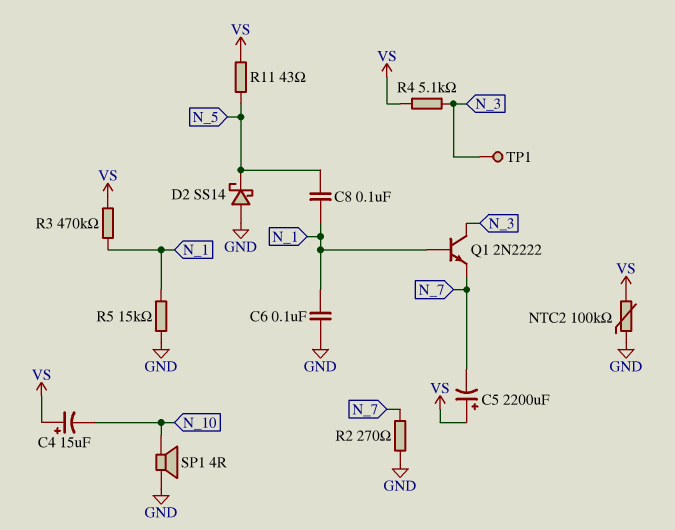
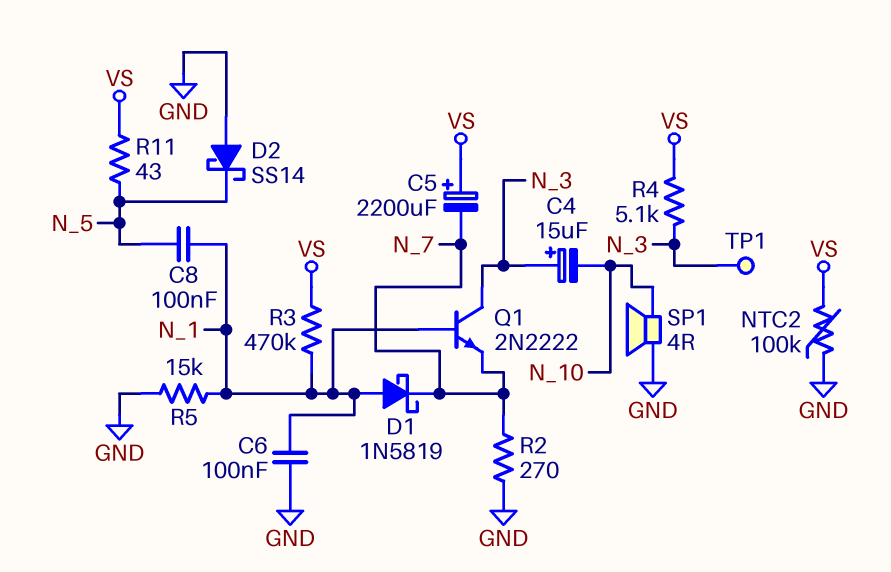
C4: 15uF (plus VS, minus N_10) -> 15uF (plus N_3, minus N_10)
D1: none -> schottky 1N5819 (A N_1, K N_7)

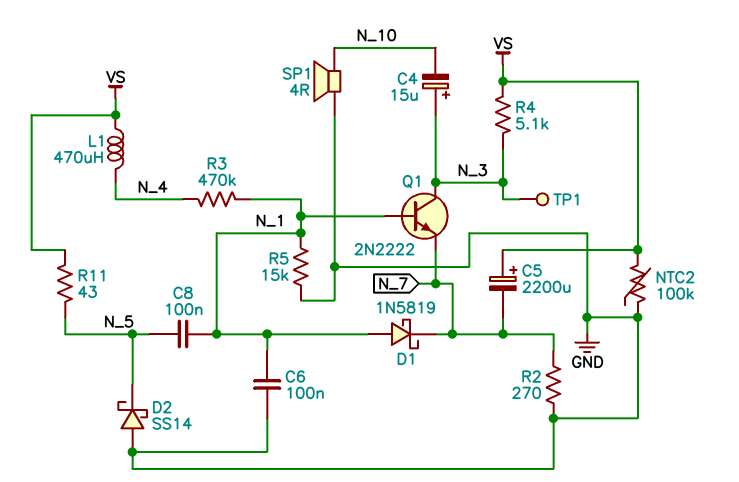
L1: none -> 470uH (N_4, VS)
R3: 470k (N_1, VS) -> 470k (N_1, N_4)

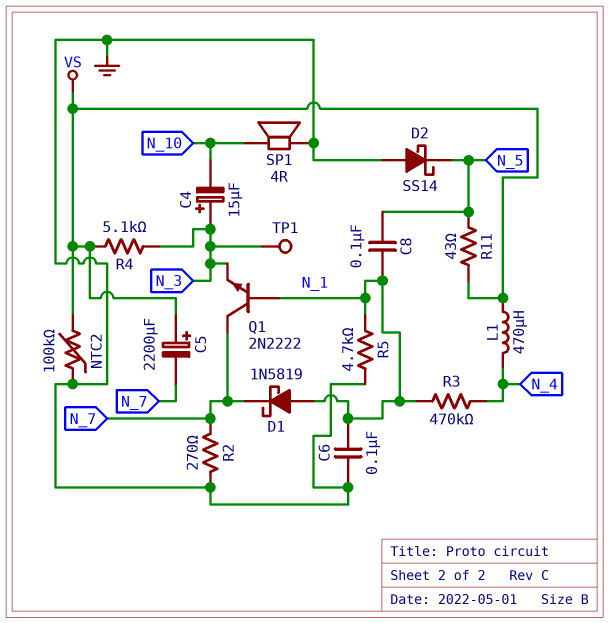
Q1: NPN 2N2222 (B N_1, C N_3, E N_7) -> NPN 2N2222 (B N_1, C N_7, E N_3)
R5: 15k (GND, N_1) -> 4.7k (GND, N_1)

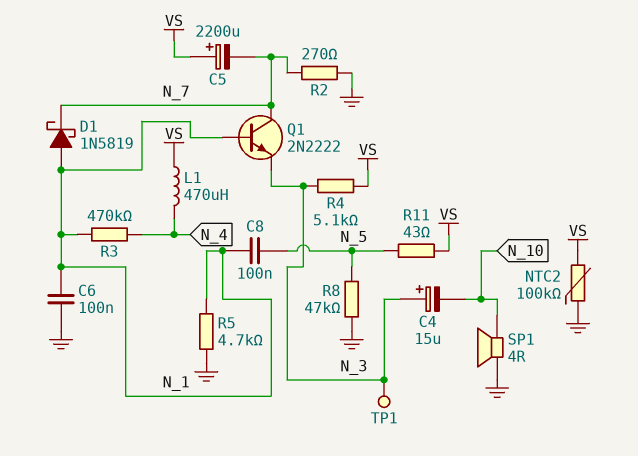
D2: schottky SS14 (A GND, K N_5) -> none
R8: none -> 47k (GND, N_5)

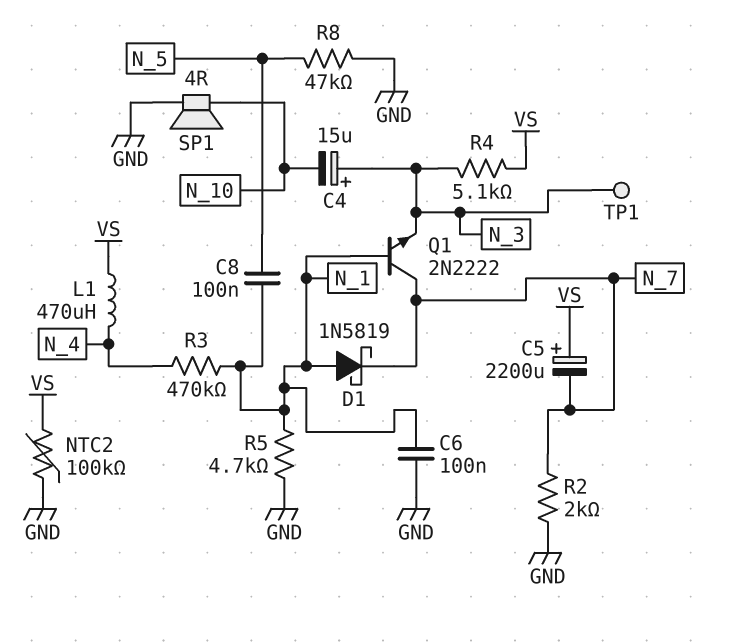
R2: 270 (GND, N_7) -> 2k (GND, N_7)
R11: 43 (N_5, VS) -> none

